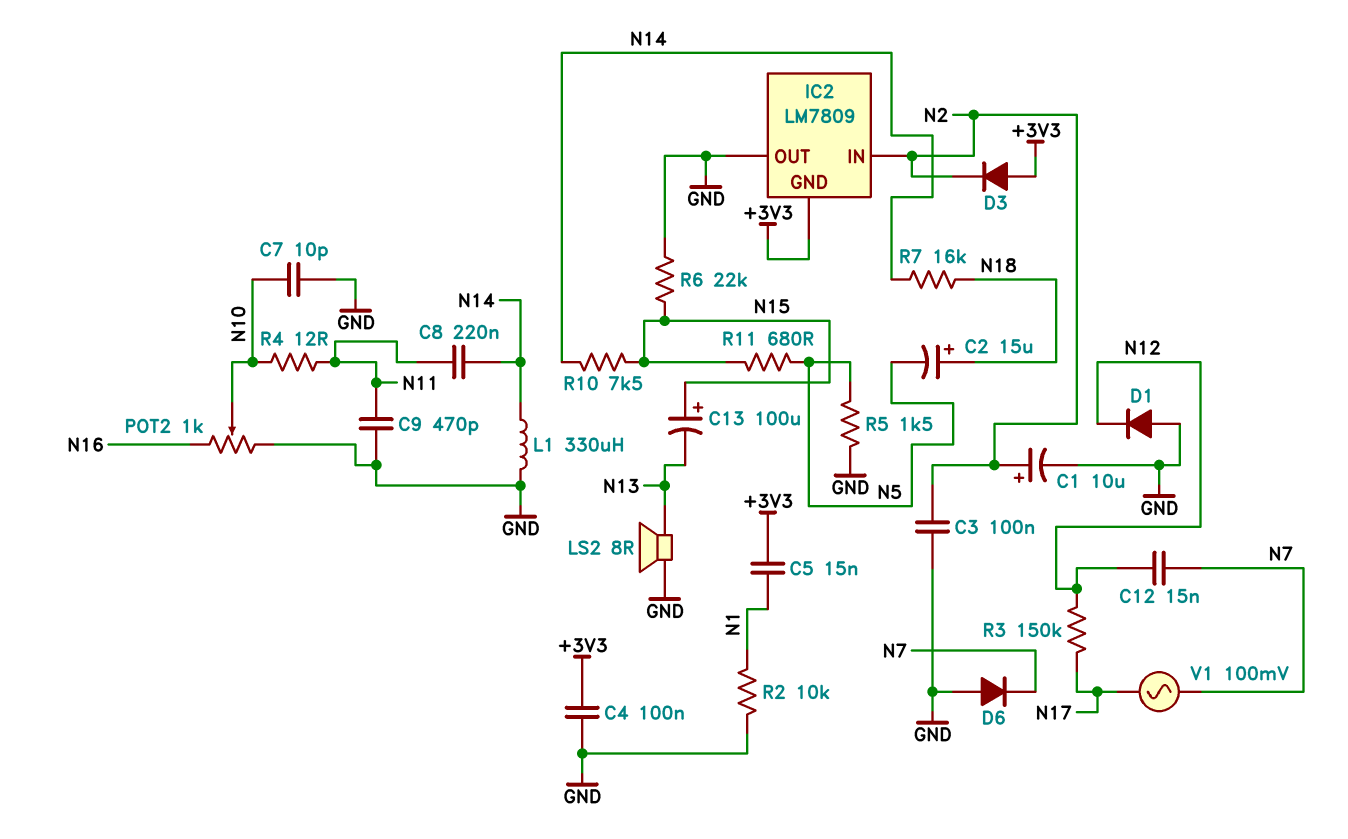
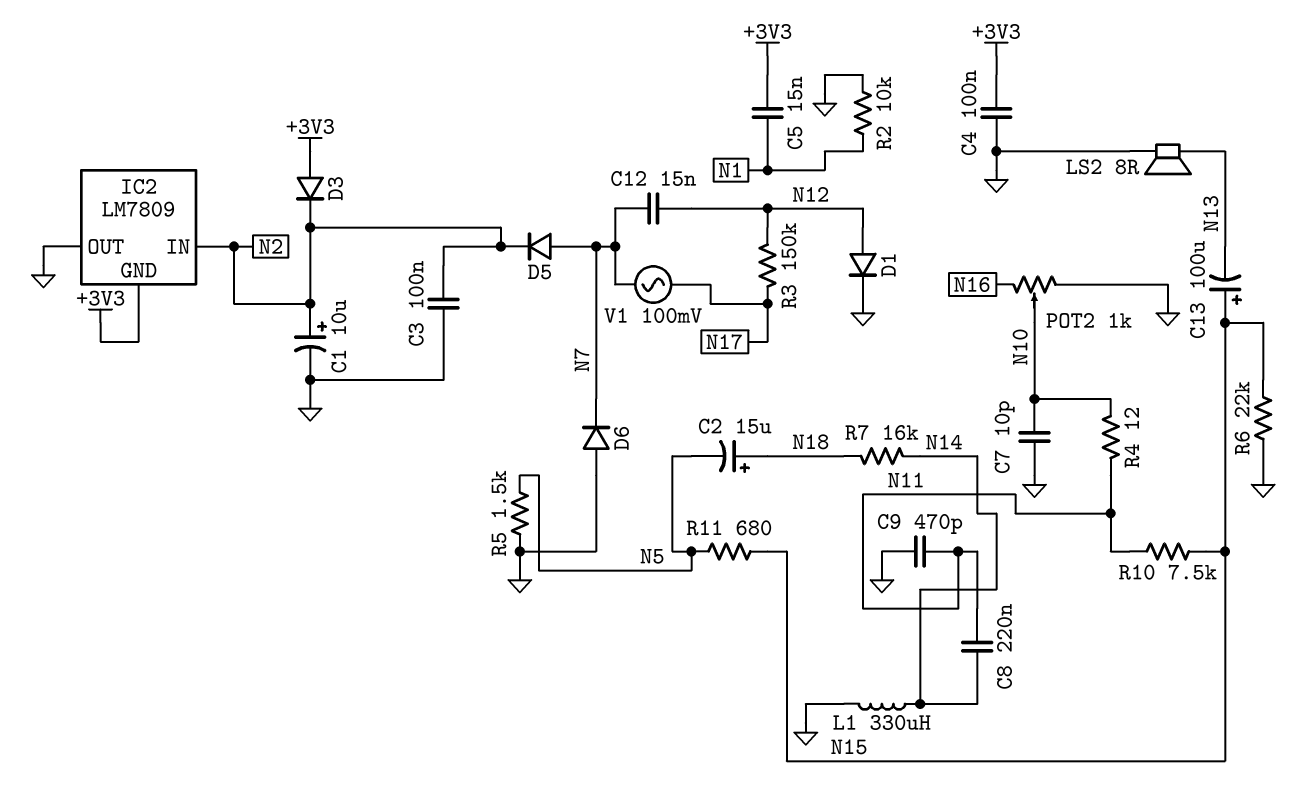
D1: diode (A GND, K N12) -> diode (A N12, K GND)
D5: none -> diode (A N7, K N2)
R10: 7.5k (N14, N15) -> 7.5k (N11, N15)

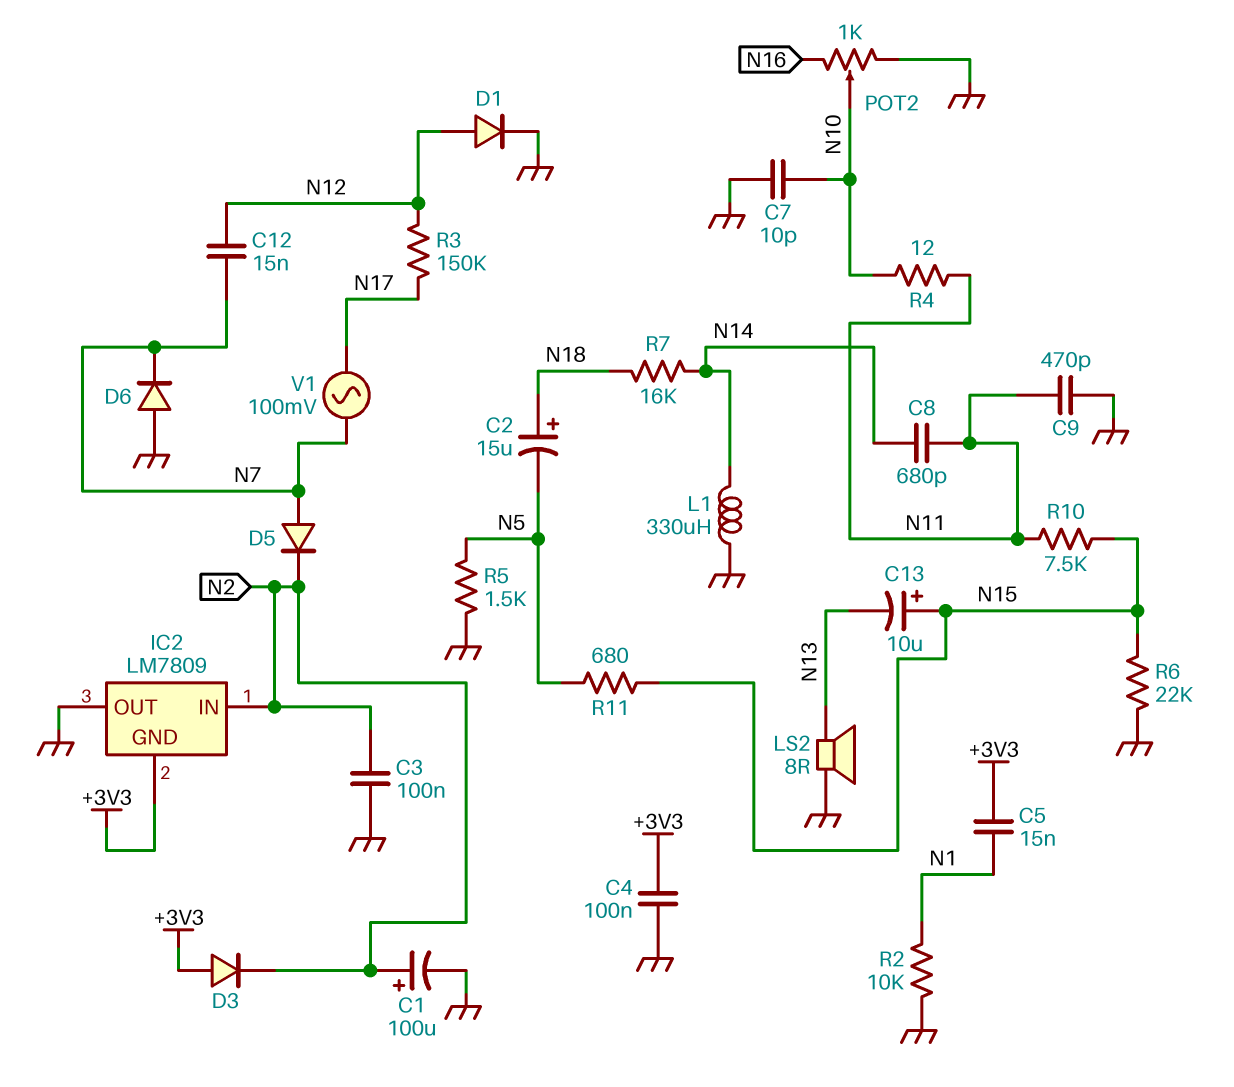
C1: 10uF (plus N2, minus GND) -> 100uF (plus N2, minus GND)
C8: 220nF (N11, N14) -> 680pF (N11, N14)
C13: 100uF (plus N15, minus N13) -> 10uF (plus N15, minus N13)

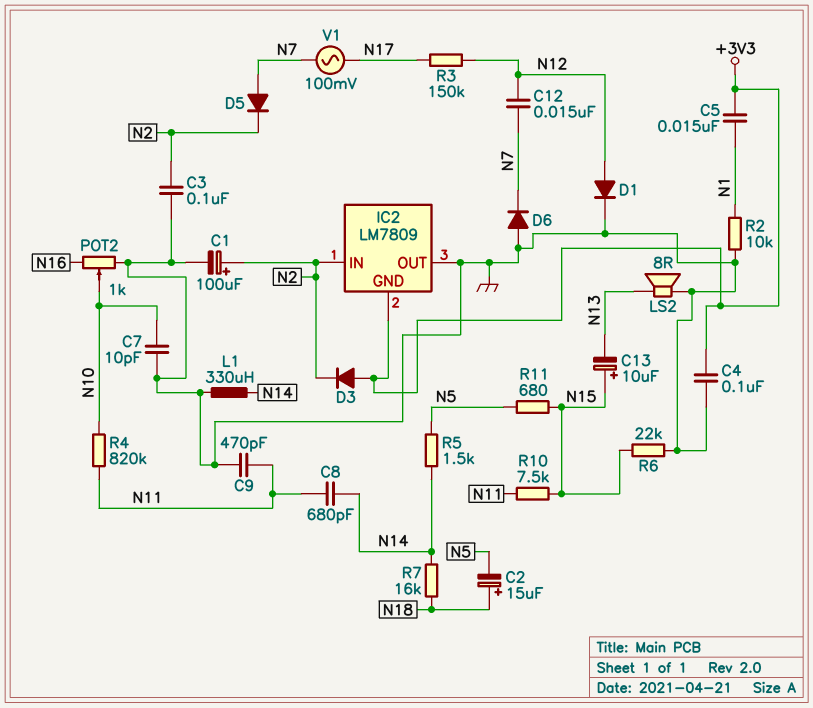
R4: 12 (N10, N11) -> 820k (N10, N11)
R5: 1.5k (GND, N5) -> 1.5k (N5, N14)

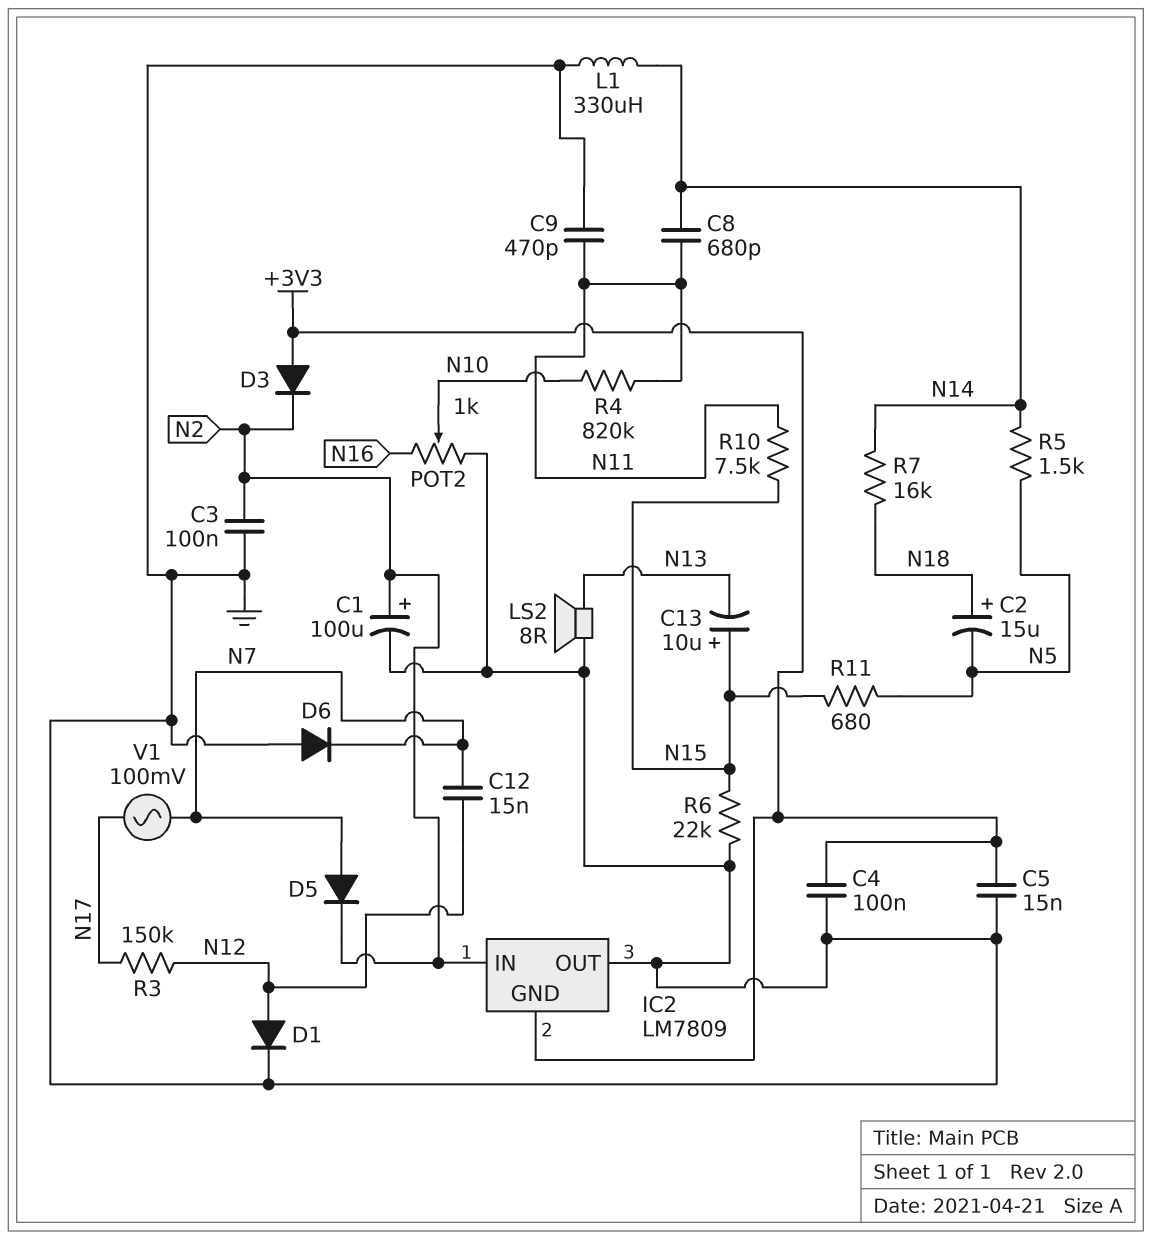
C5: 15nF (+3V3, N1) -> 15nF (+3V3, GND)
C7: 10pF (GND, N10) -> none
R2: 10k (GND, N1) -> none

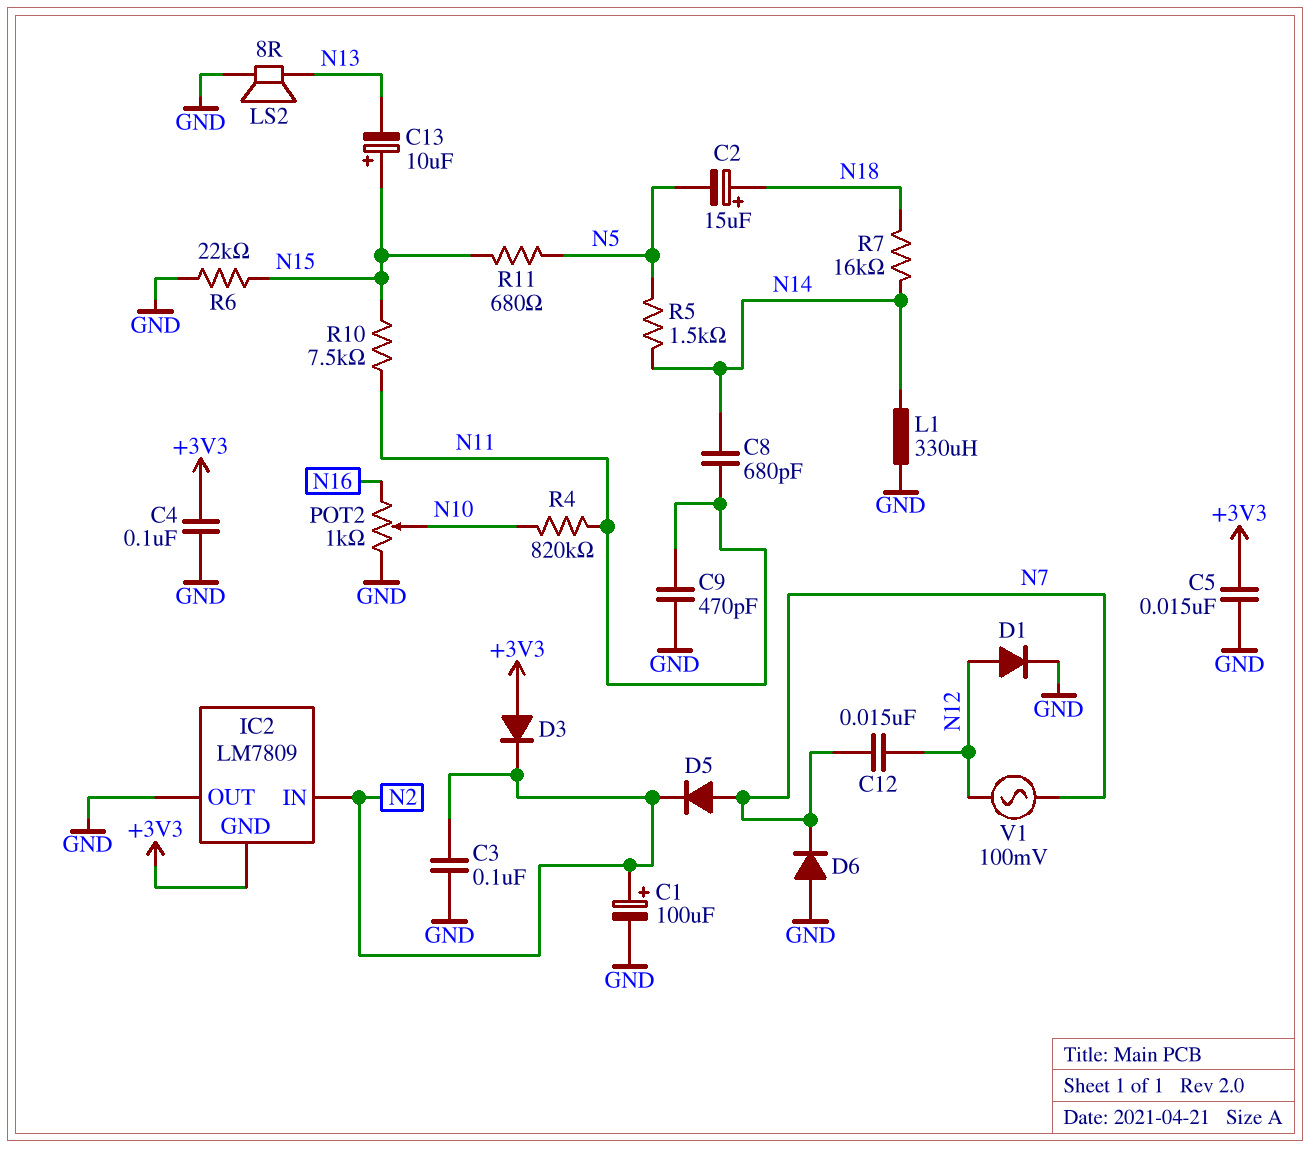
R3: 150k (N12, N17) -> none
V1: AC 100mV (N7, N17) -> AC 100mV (N7, N12)

